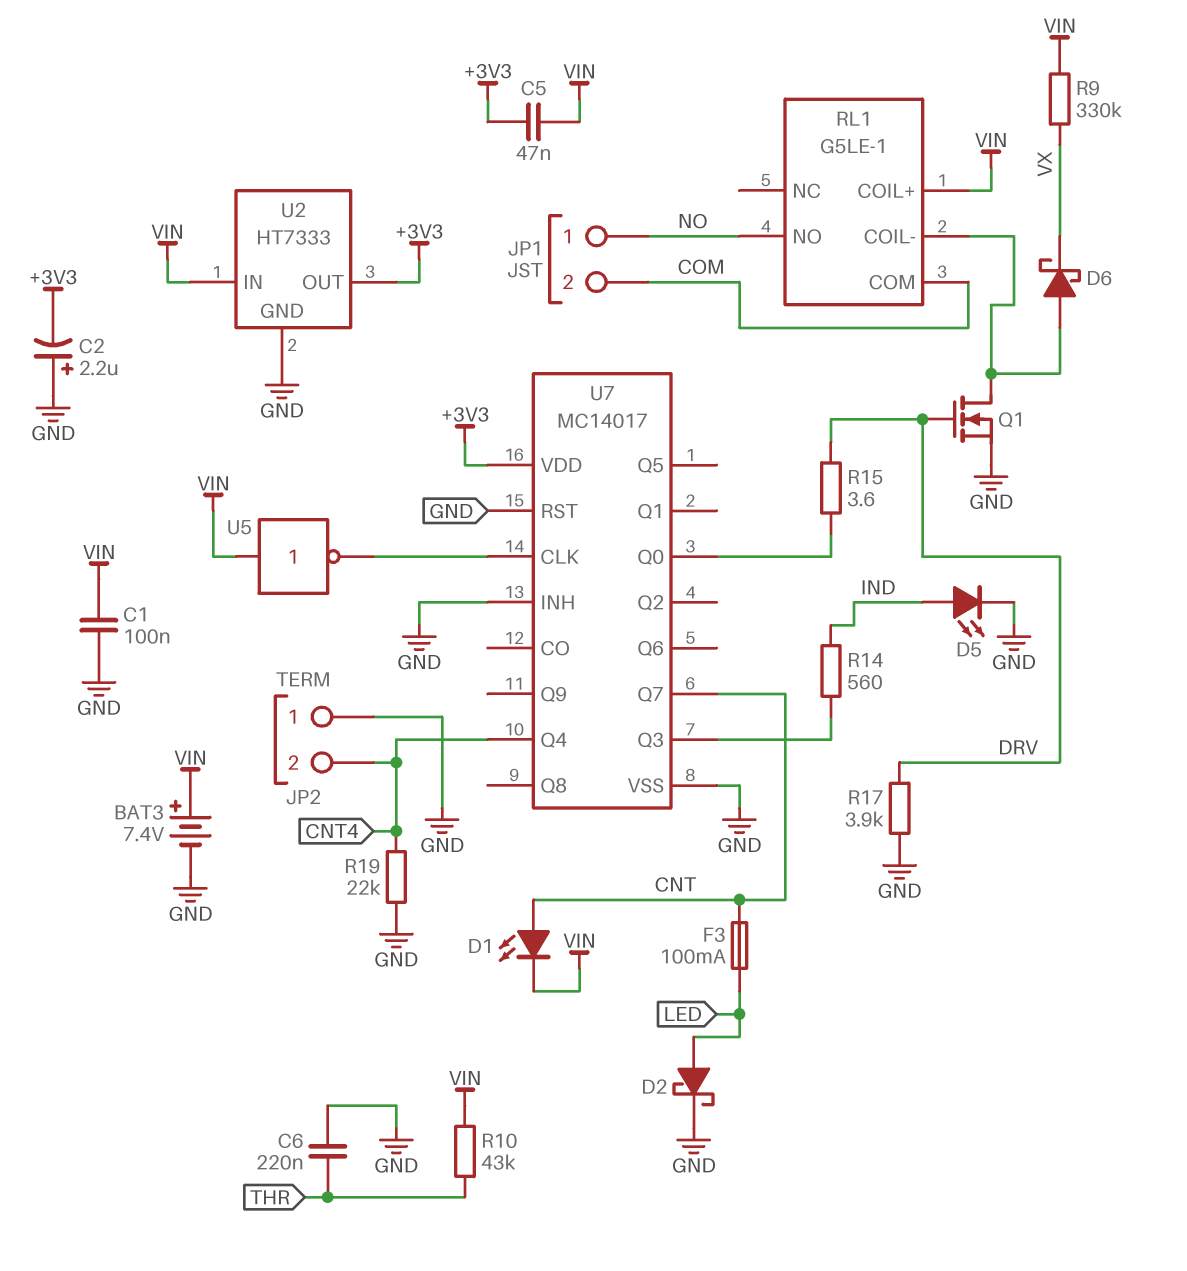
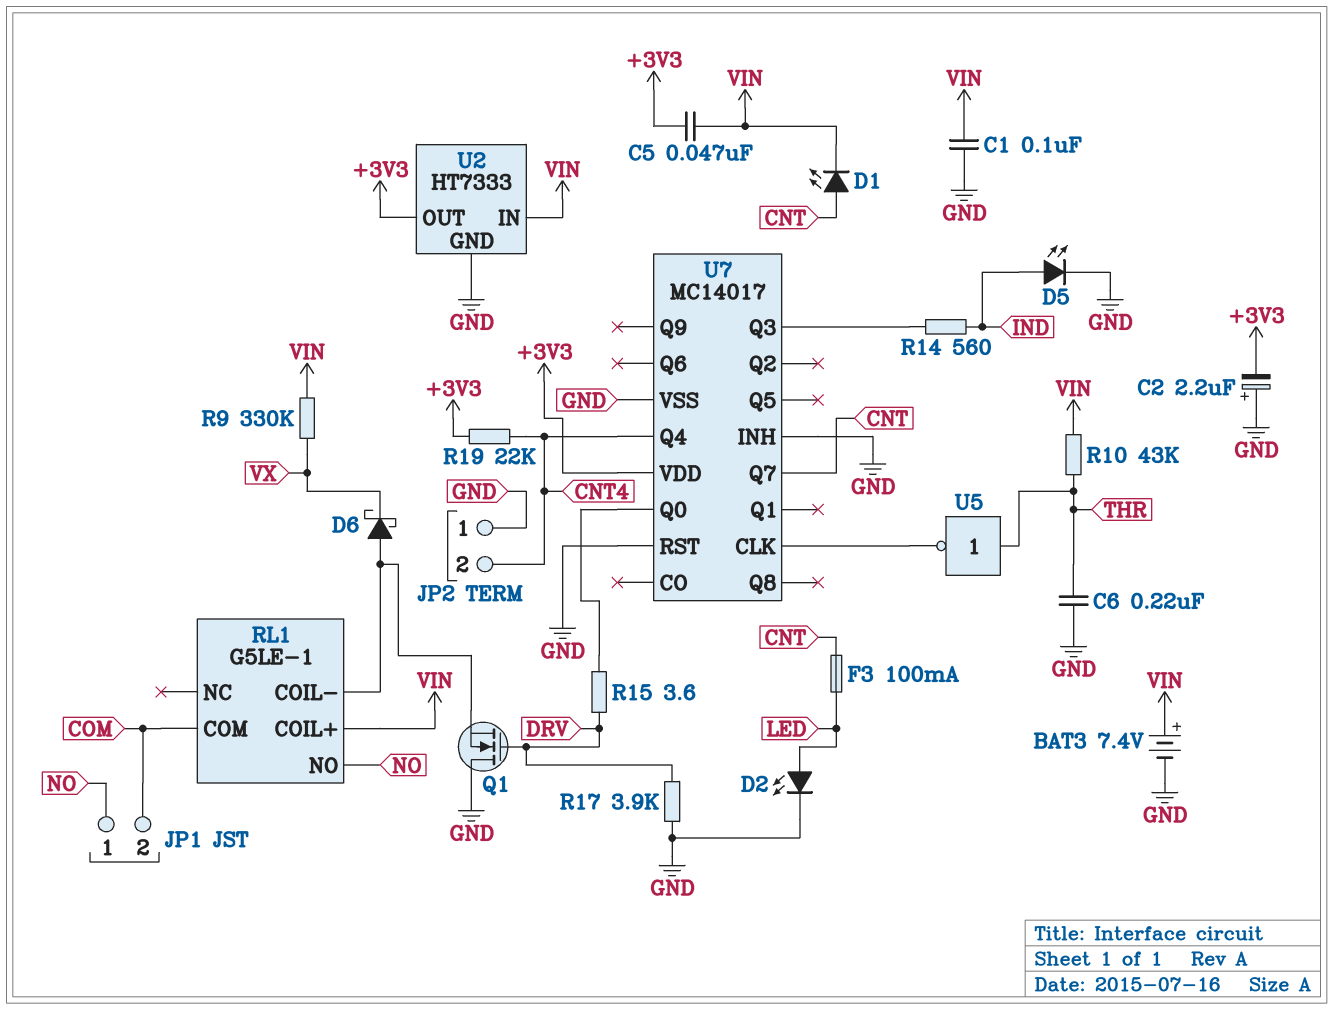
D2: schottky (A LED, K GND) -> LED (A LED, K GND)
Q1: NMOS (G DRV, D RL1/COIL-, S GND) -> NMOS (G DRV, D GND, S RL1/COIL-)
R19: 22k (CNT4, GND) -> 22k (+3V3, CNT4)
U5: NOT (in VIN, out U7/CLK) -> NOT (in THR, out U7/CLK)

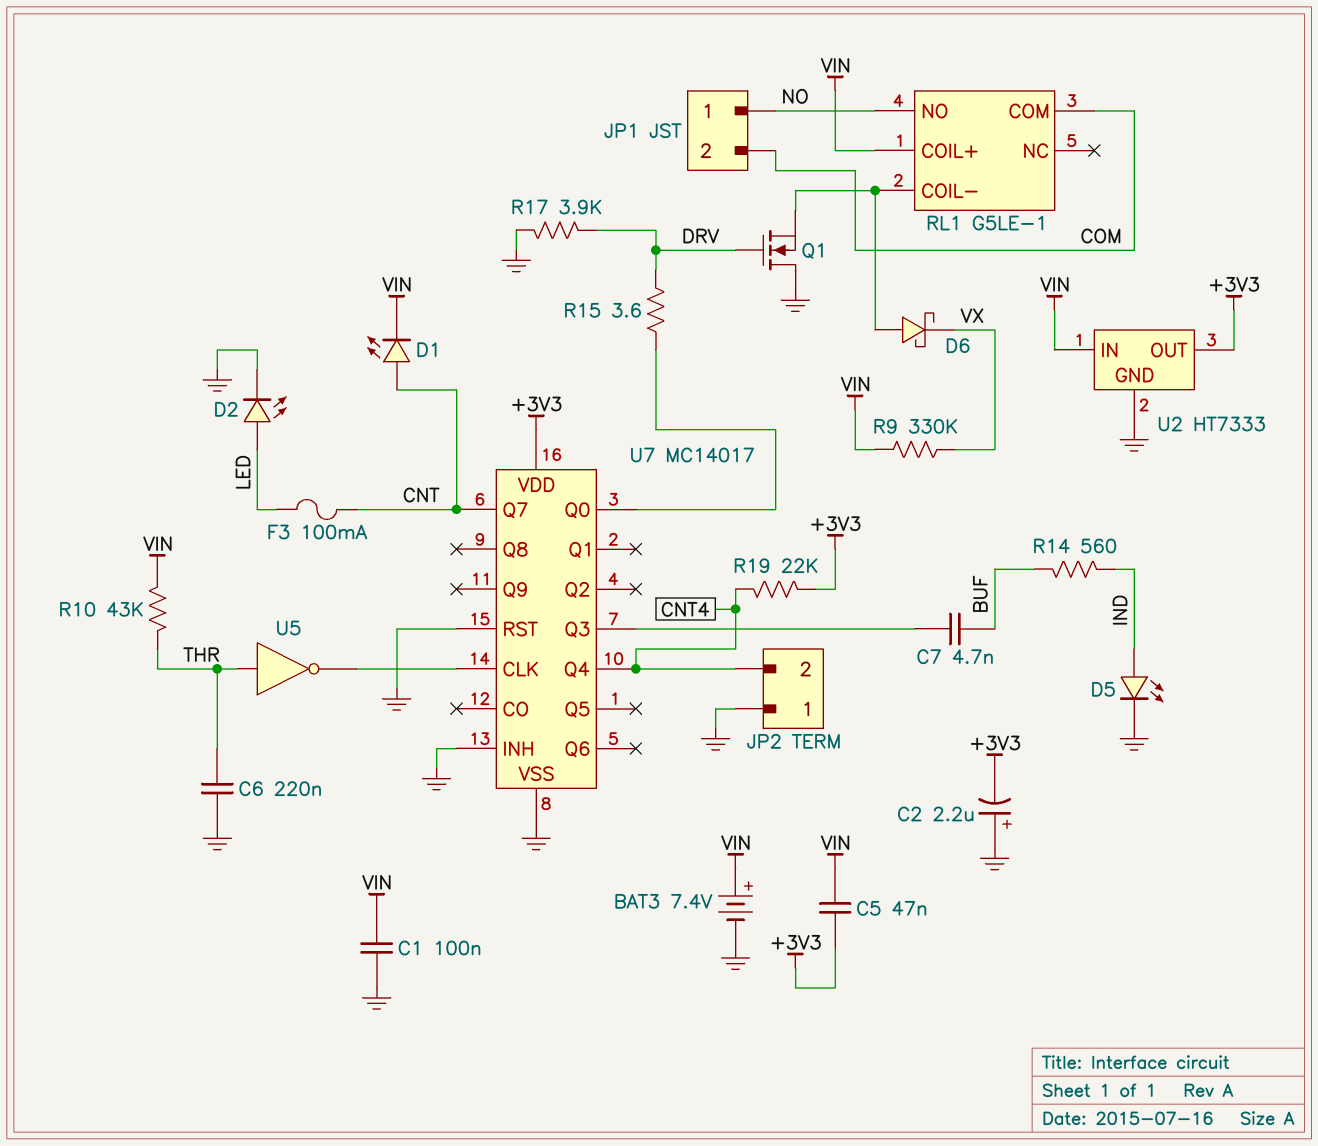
C7: none -> 4.7nF (BUF, U7/Q3)
R14: 560 (IND, U7/Q3) -> 560 (BUF, IND)

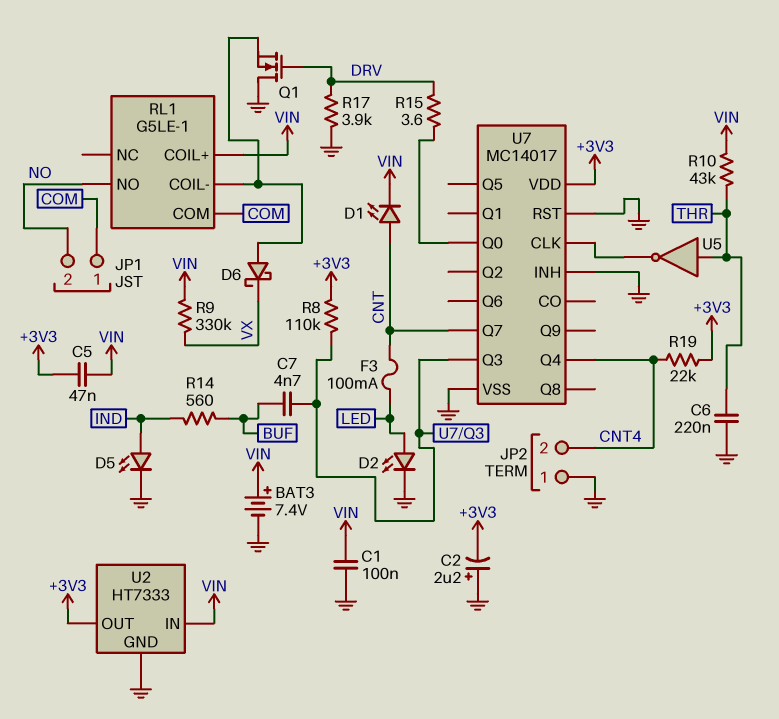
JP1 pin 1: NO -> COM
JP1 pin 2: COM -> NO
R8: none -> 110k (+3V3, U7/Q3)

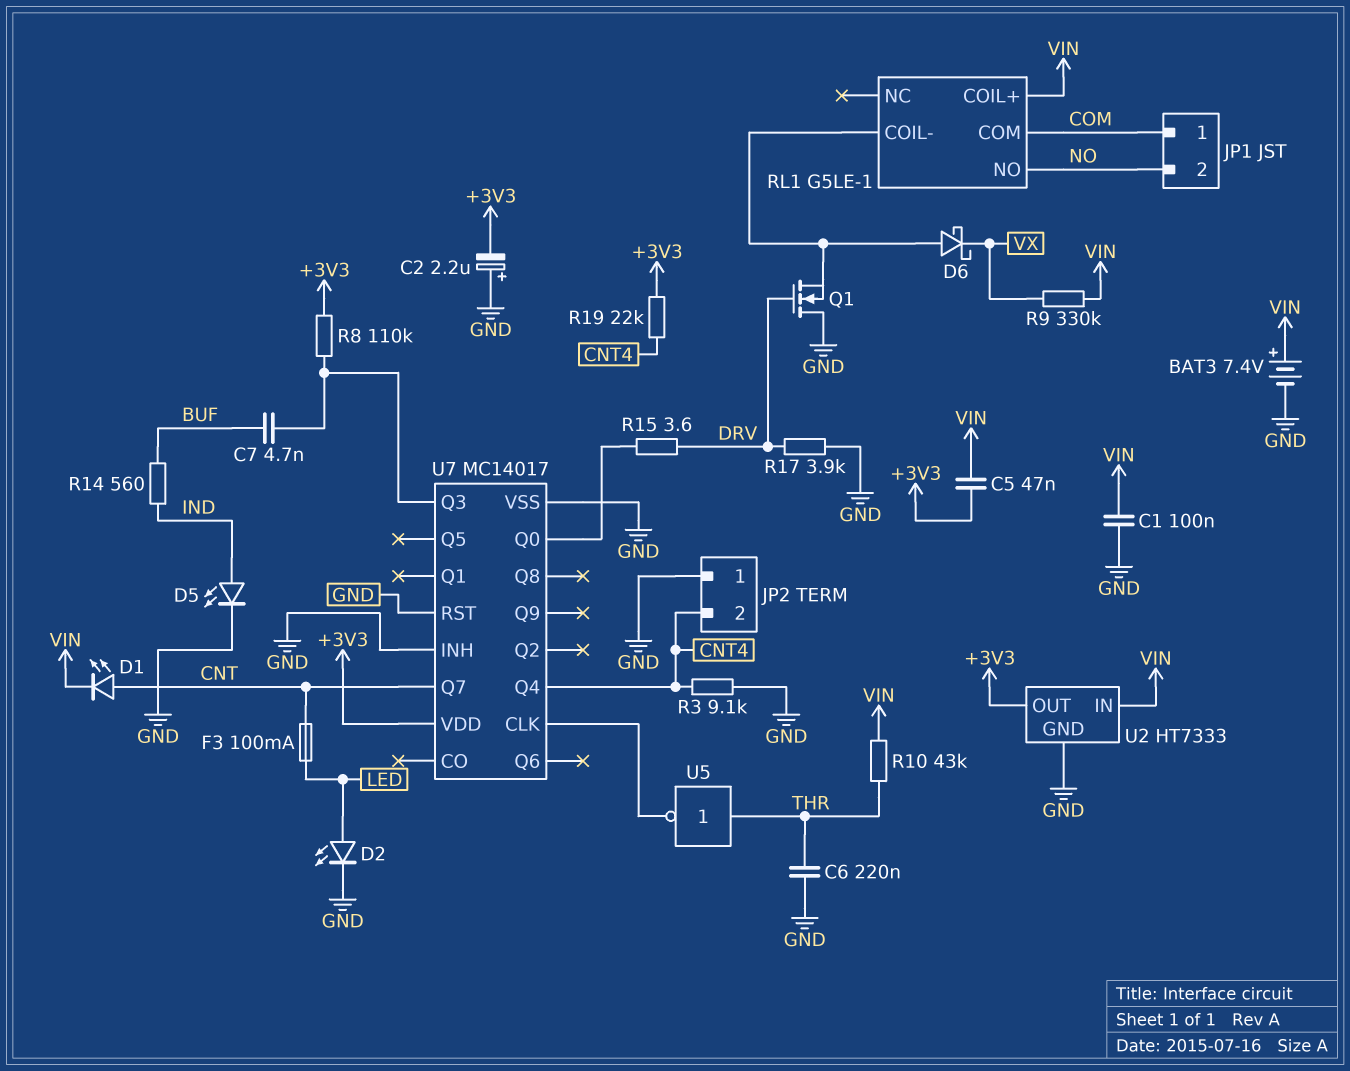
R3: none -> 9.1k (CNT4, GND)

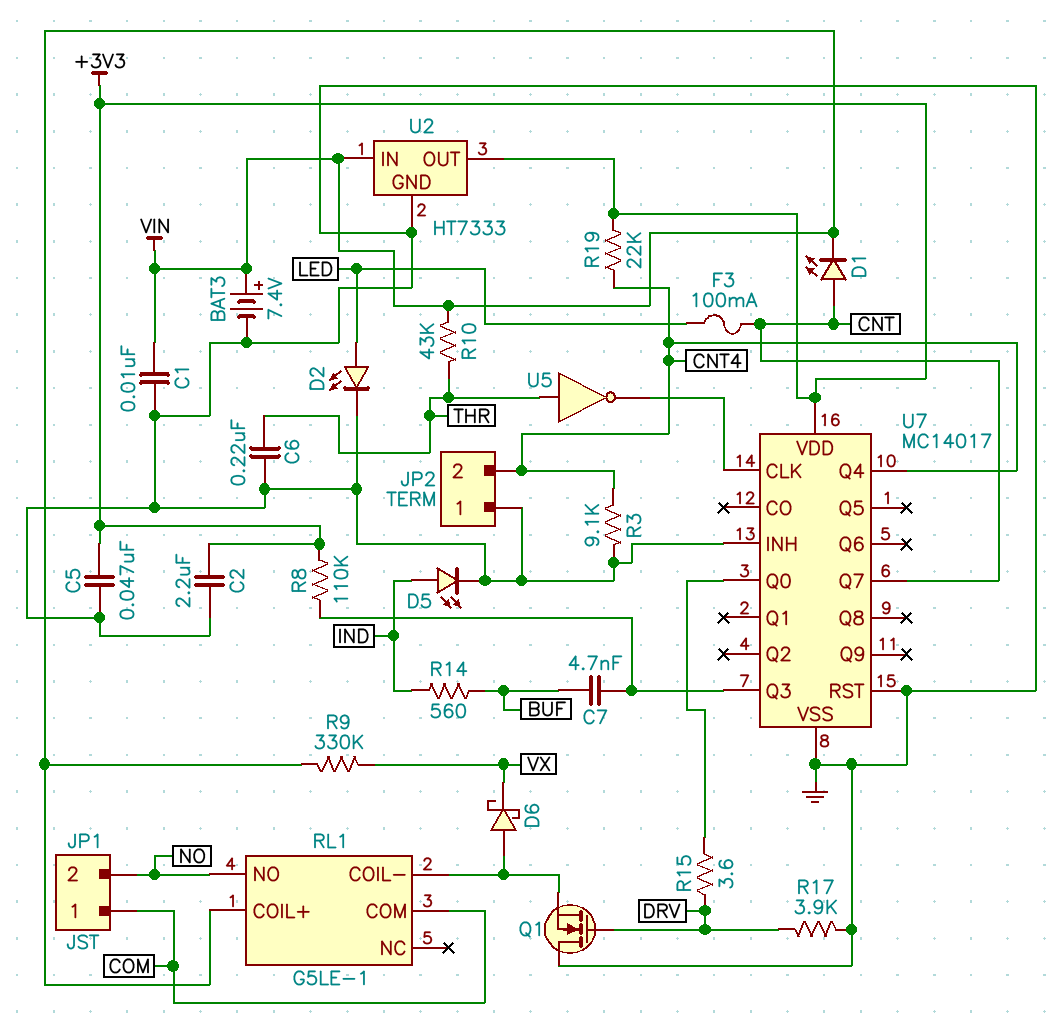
C1: 100nF (GND, VIN) -> 10nF (GND, VIN)
C2: 2.2uF (plus GND, minus +3V3) -> 2.2uF (+3V3, GND)
C5: 47nF (+3V3, VIN) -> 47nF (+3V3, GND)

